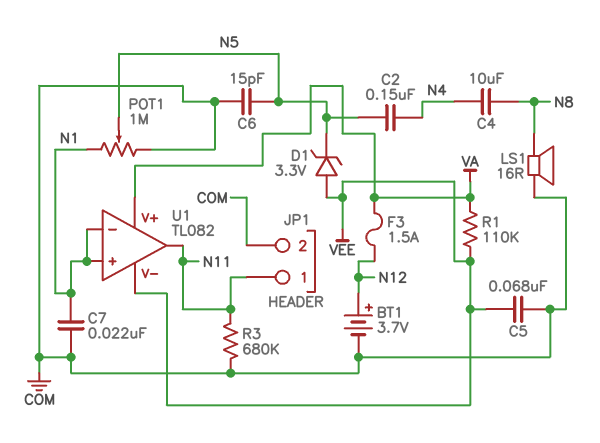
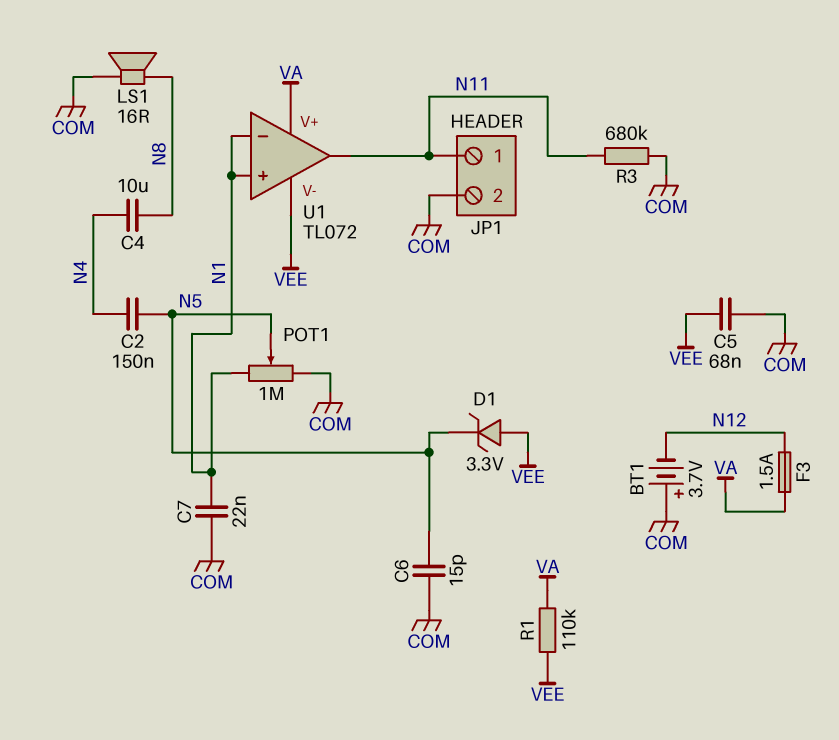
BT1: 3.7V (plus N12, minus COM) -> 3.7V (plus COM, minus N12)
U1: TL082 -> TL072

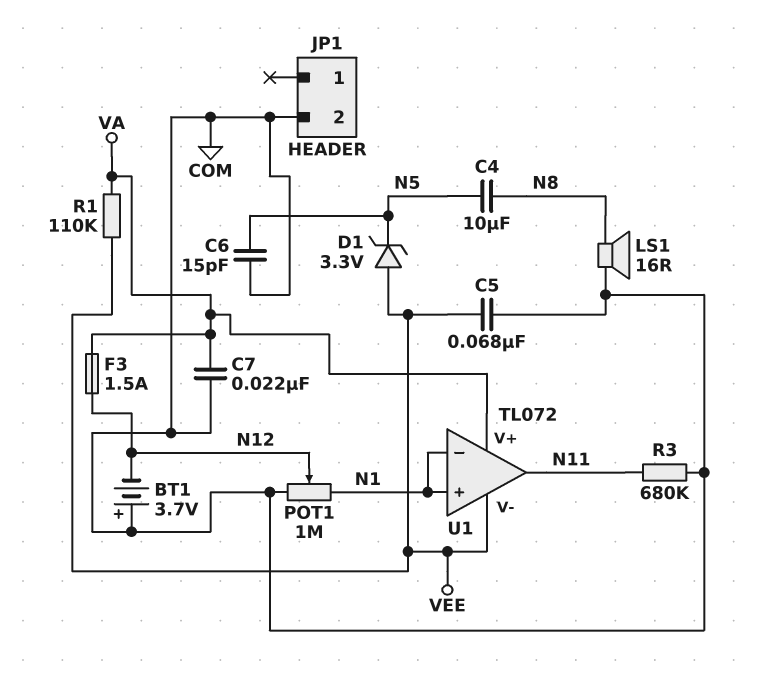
C2: 150nF (N4, N5) -> none
C4: 10uF (N4, N8) -> 10uF (N5, N8)
C7: 22nF (COM, N1) -> 22nF (COM, VA)
JP1 pin 1: N11 -> none
POT1: 1M (COM, N1, wiper N5) -> 1M (COM, N1, wiper N12)

